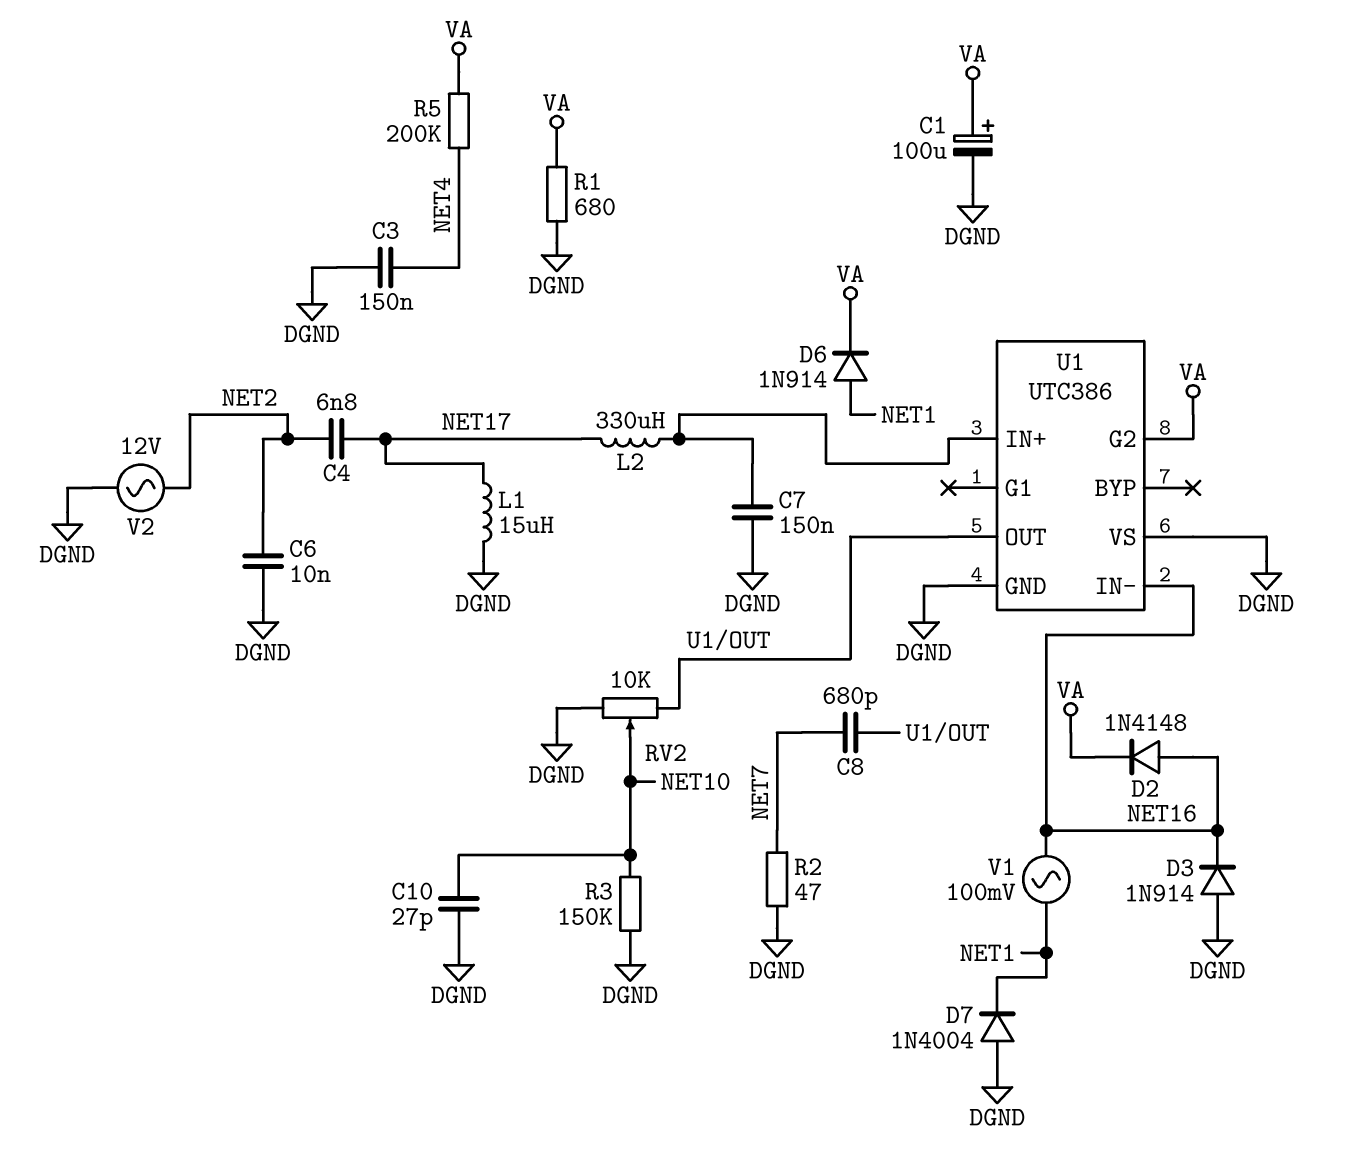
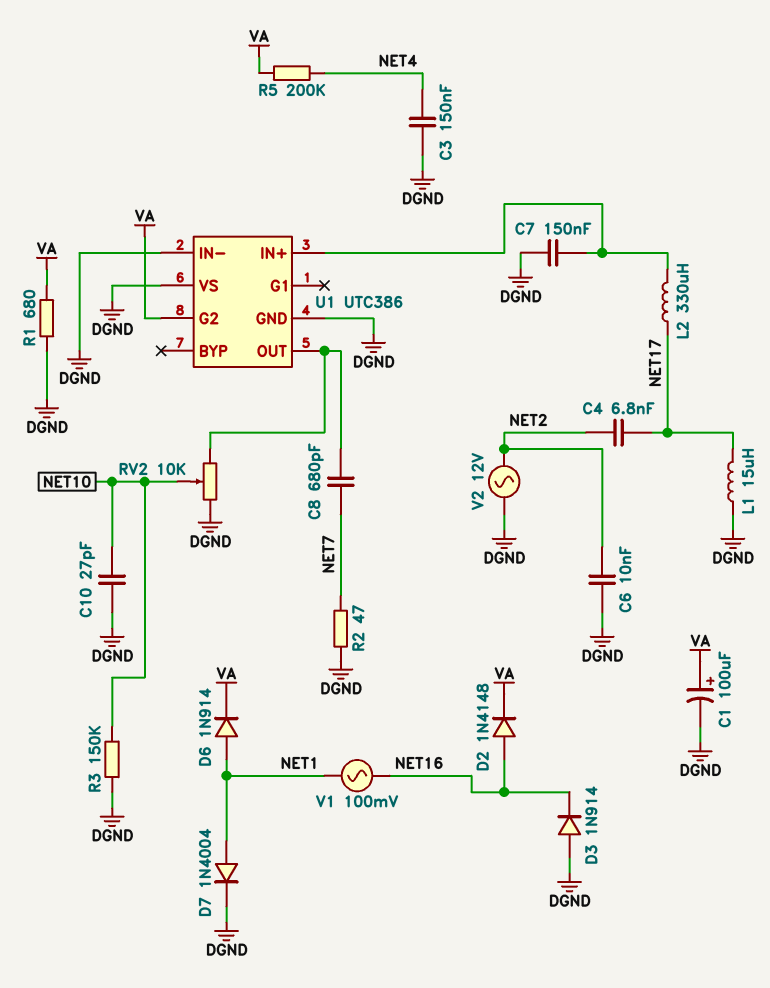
D7: diode 1N4004 (A DGND, K NET1) -> diode 1N4004 (A NET1, K DGND)
U1 pin IN-: NET16 -> DGND

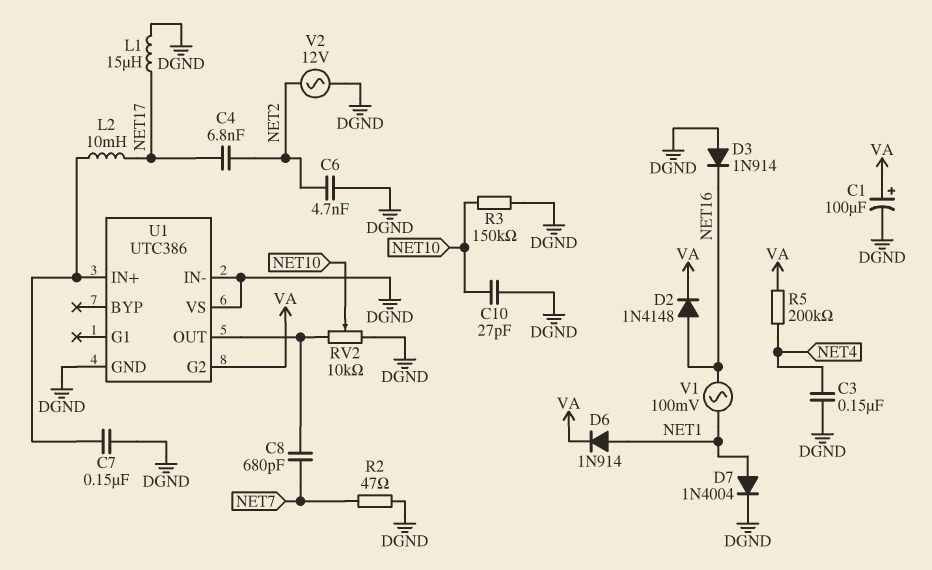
C6: 10nF (DGND, NET2) -> 4.7nF (DGND, NET2)
L2: 330uH (NET17, U1/IN+) -> 10mH (NET17, U1/IN+)
R1: 680 (DGND, VA) -> none

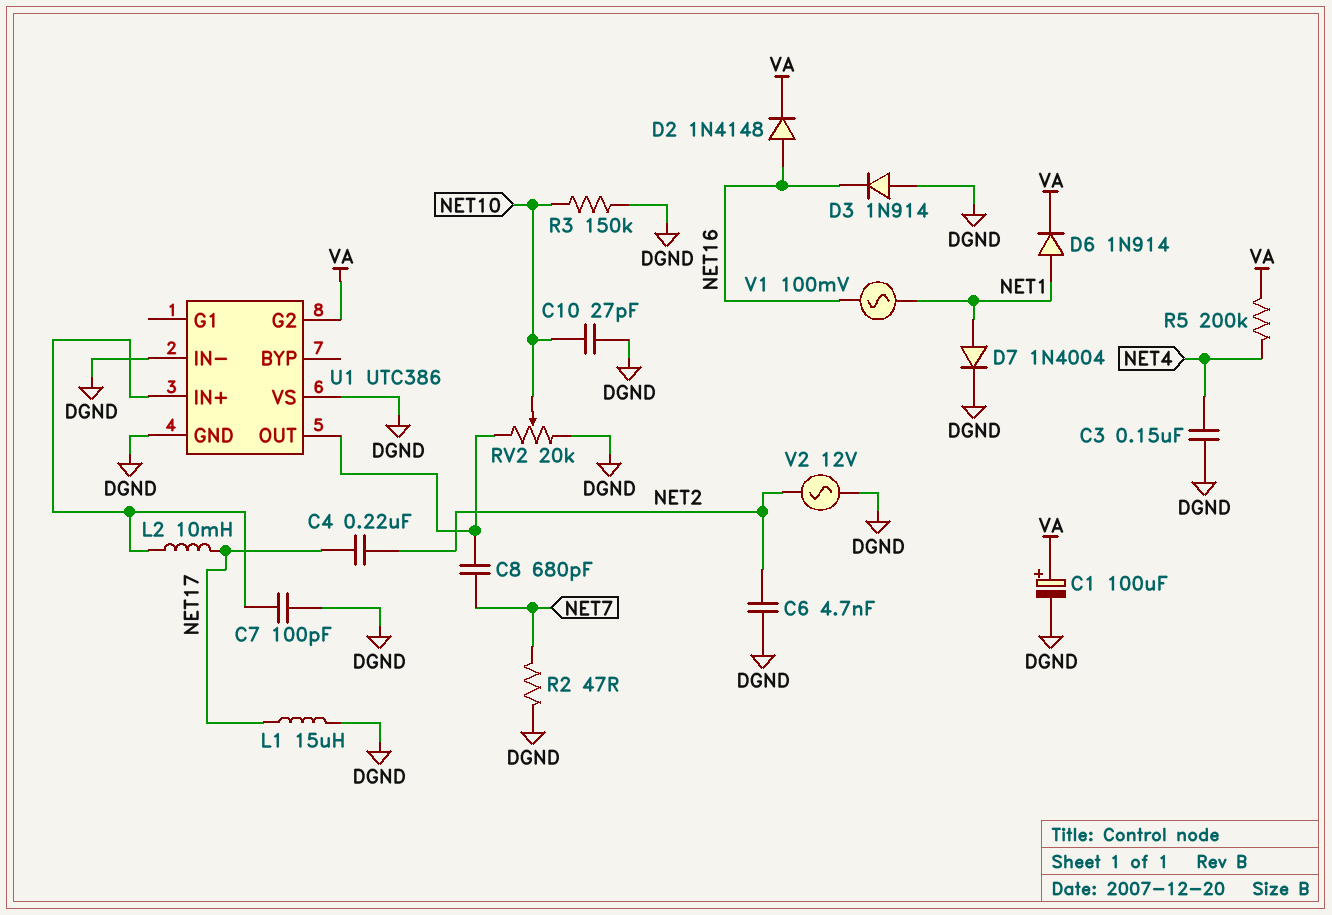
C4: 6.8nF (NET2, NET17) -> 220nF (NET2, NET17)
C7: 150nF (DGND, U1/IN+) -> 100pF (DGND, U1/IN+)
RV2: 10k (DGND, U1/OUT, wiper NET10) -> 20k (DGND, U1/OUT, wiper NET10)

